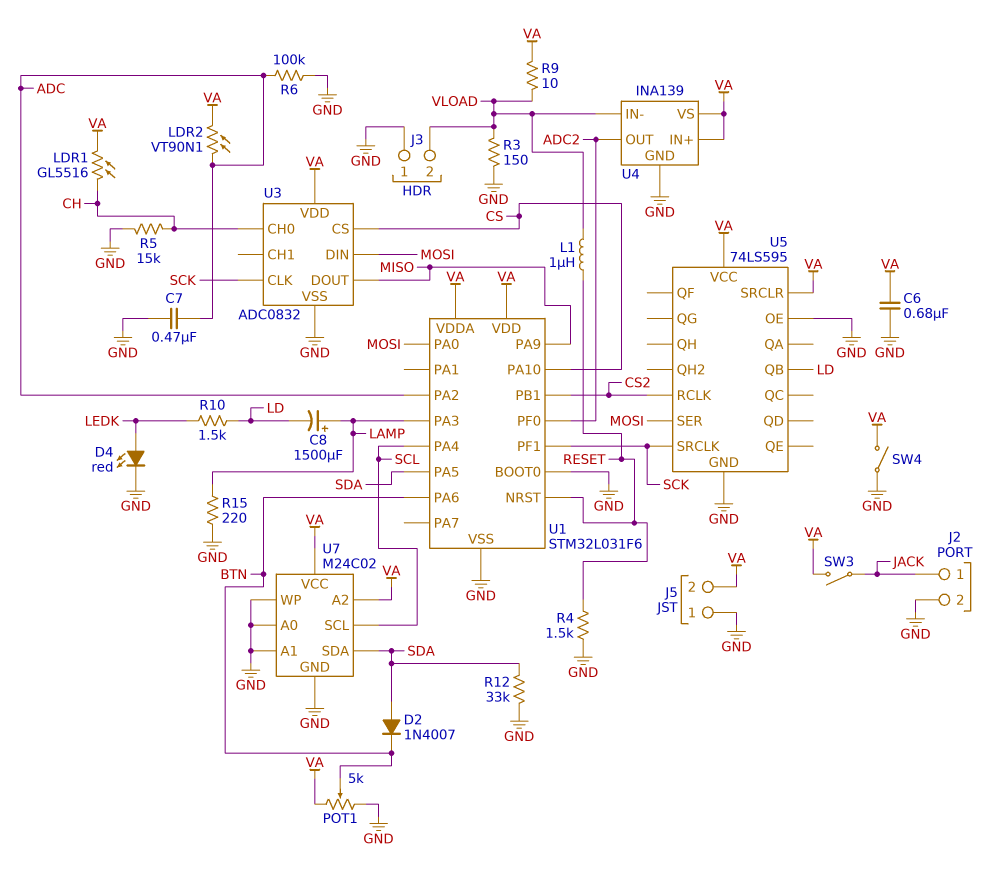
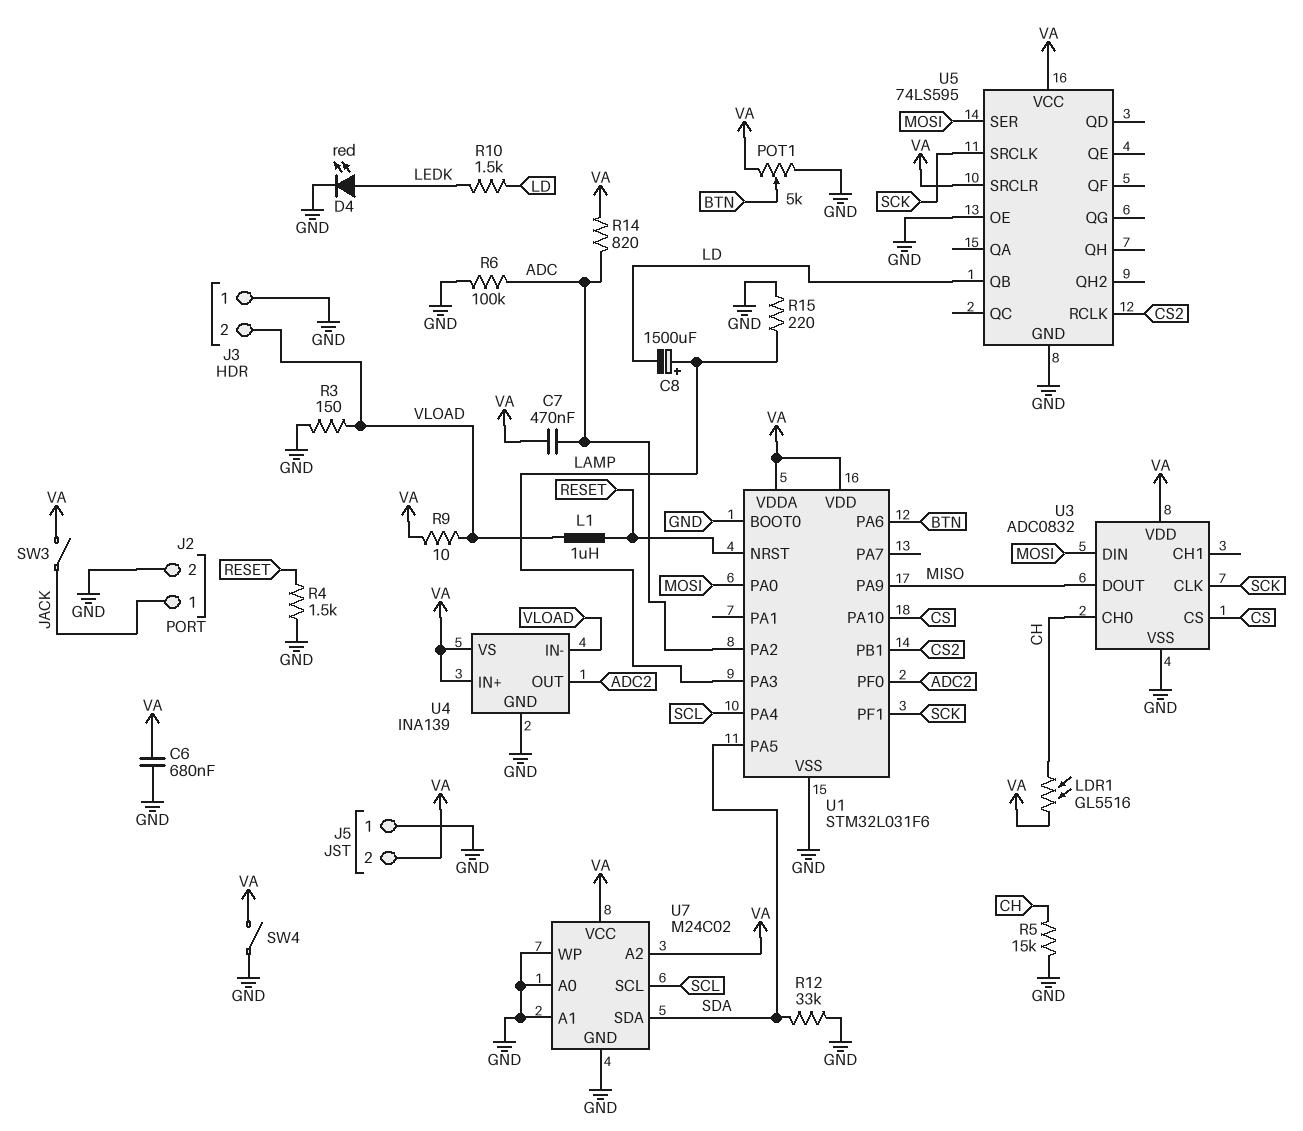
C7: 470nF (ADC, GND) -> 470nF (ADC, VA)
D2: diode 1N4007 (A SDA, K BTN) -> none
LDR2: VT90N1 (ADC, VA) -> none
R14: none -> 820 (ADC, VA)

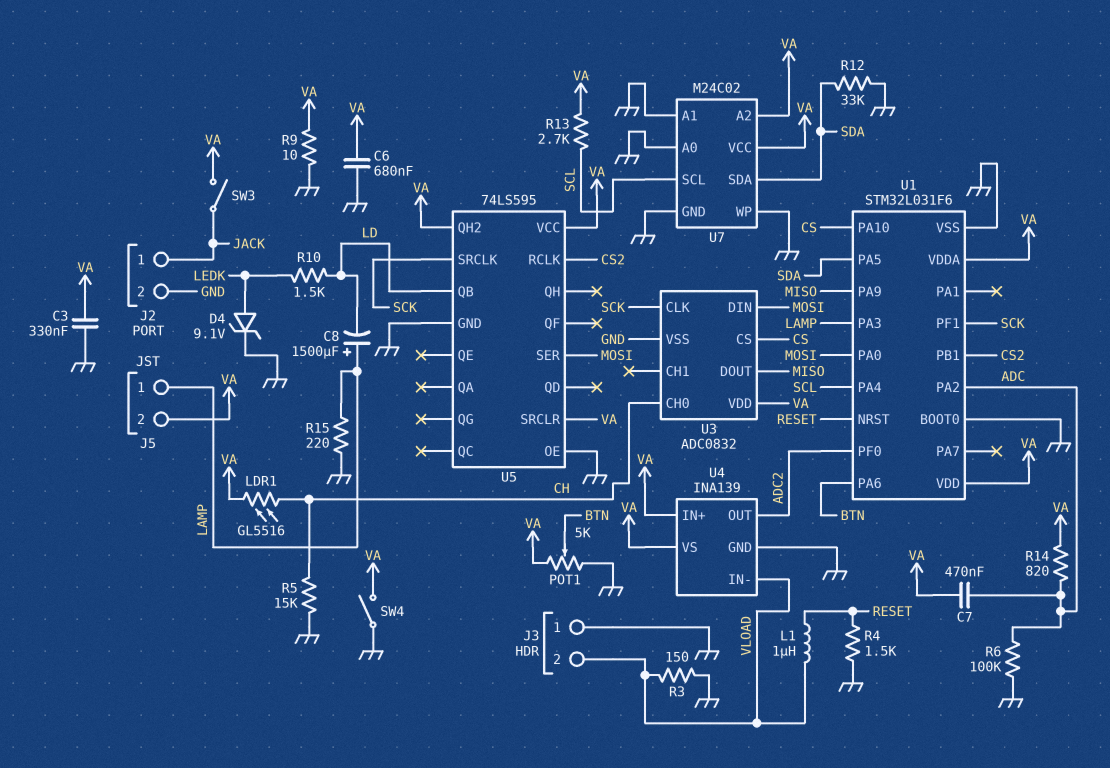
C3: none -> 330nF (GND, VA)
D4: LED red (A LEDK, K GND) -> zener 9.1V (A LEDK, K GND)
J5 pin 1: GND -> LAMP
R9: 10 (VA, VLOAD) -> 10 (GND, VA)
R13: none -> 2.7k (SCL, VA)
U5 pin QH2: none -> VA

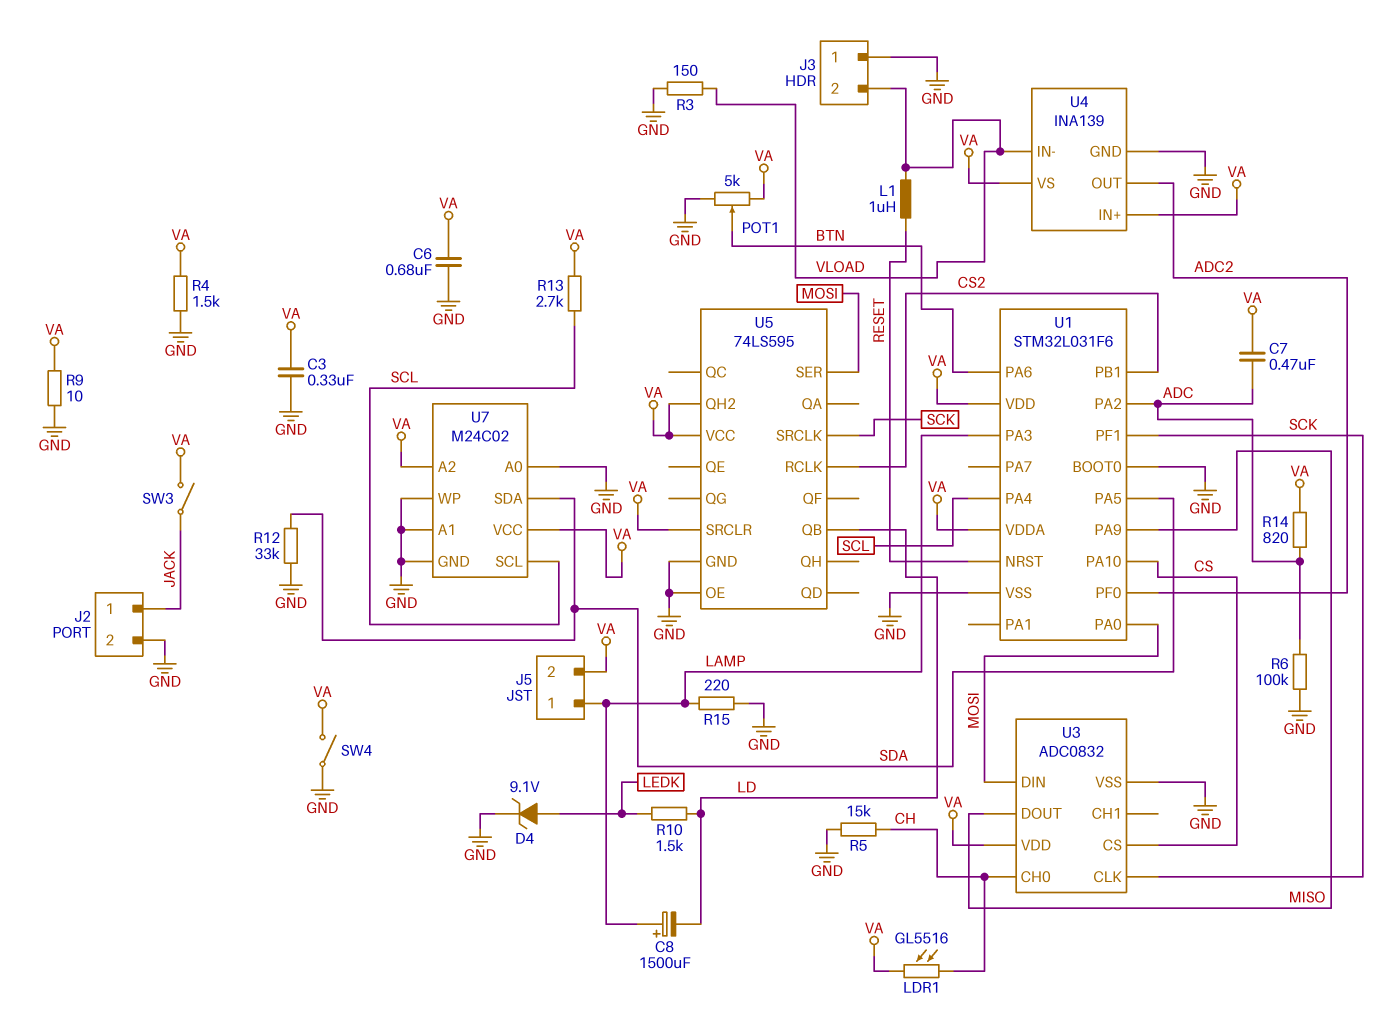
R4: 1.5k (GND, RESET) -> 1.5k (GND, VA)

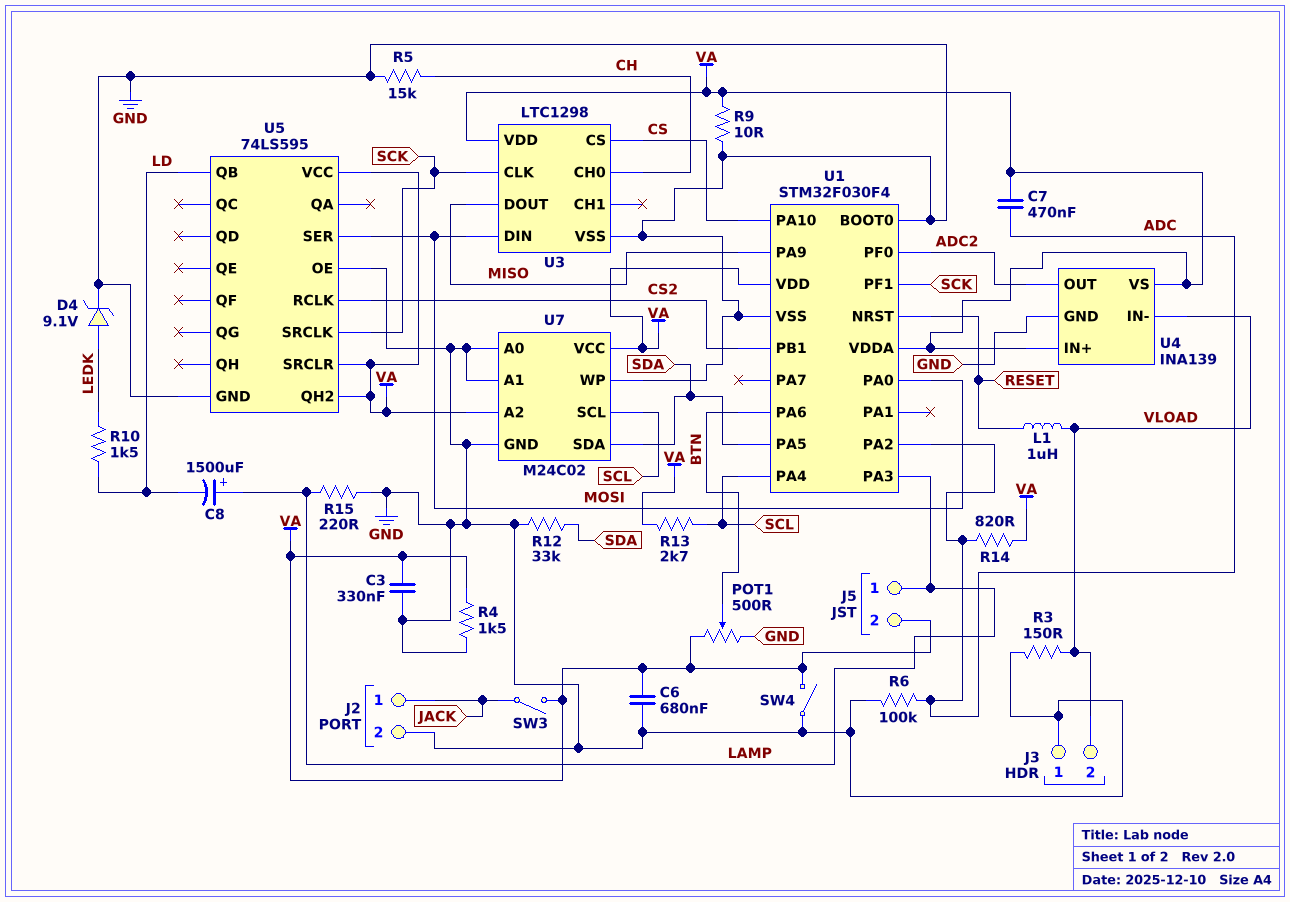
LDR1: GL5516 (CH, VA) -> none
POT1: 5k (GND, VA, wiper BTN) -> 500 (GND, VA, wiper BTN)
U1: STM32L031F6 -> STM32F030F4
U3: ADC0832 -> LTC1298

